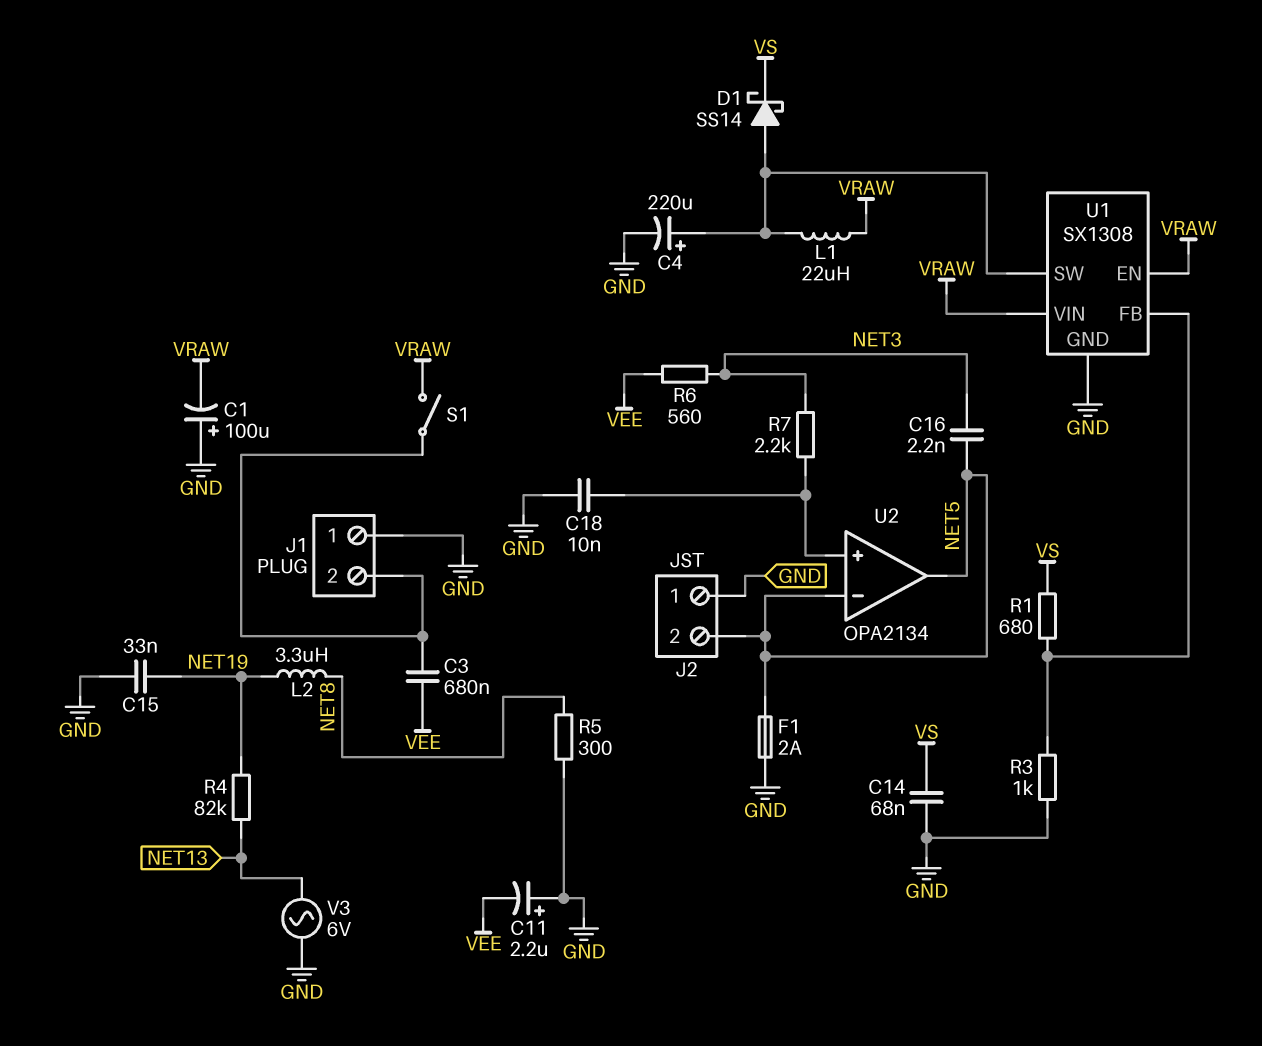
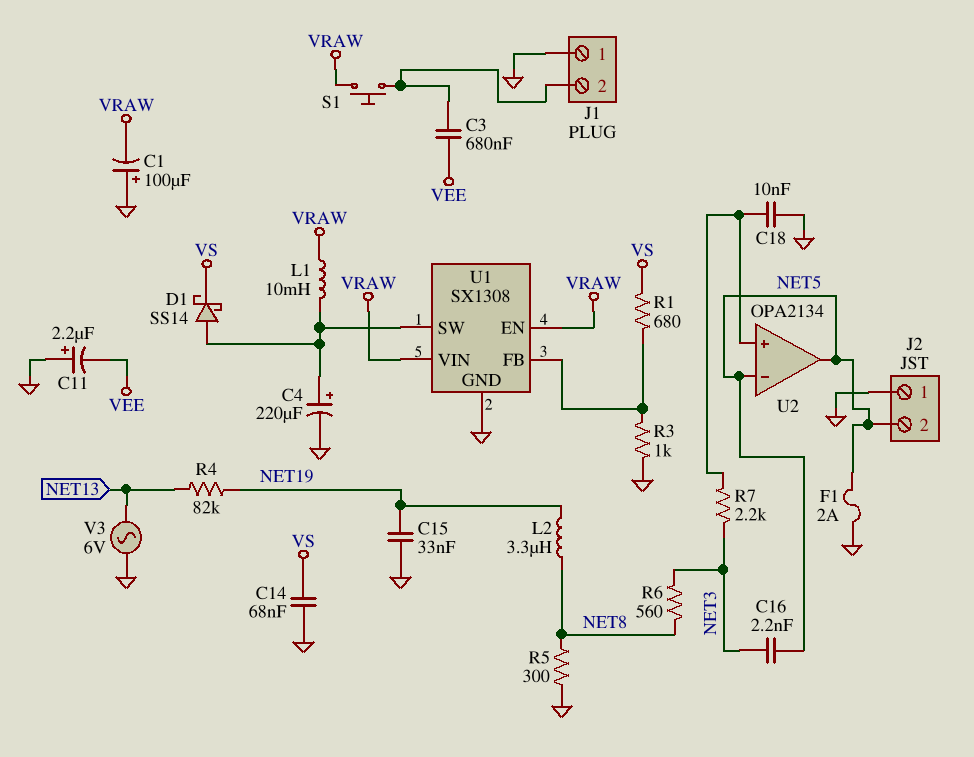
L1: 22uH (U1/SW, VRAW) -> 10mH (U1/SW, VRAW)
R6: 560 (NET3, VEE) -> 560 (NET3, NET8)
S1: switch (J1/2, VRAW) -> button (J1/2, VRAW)

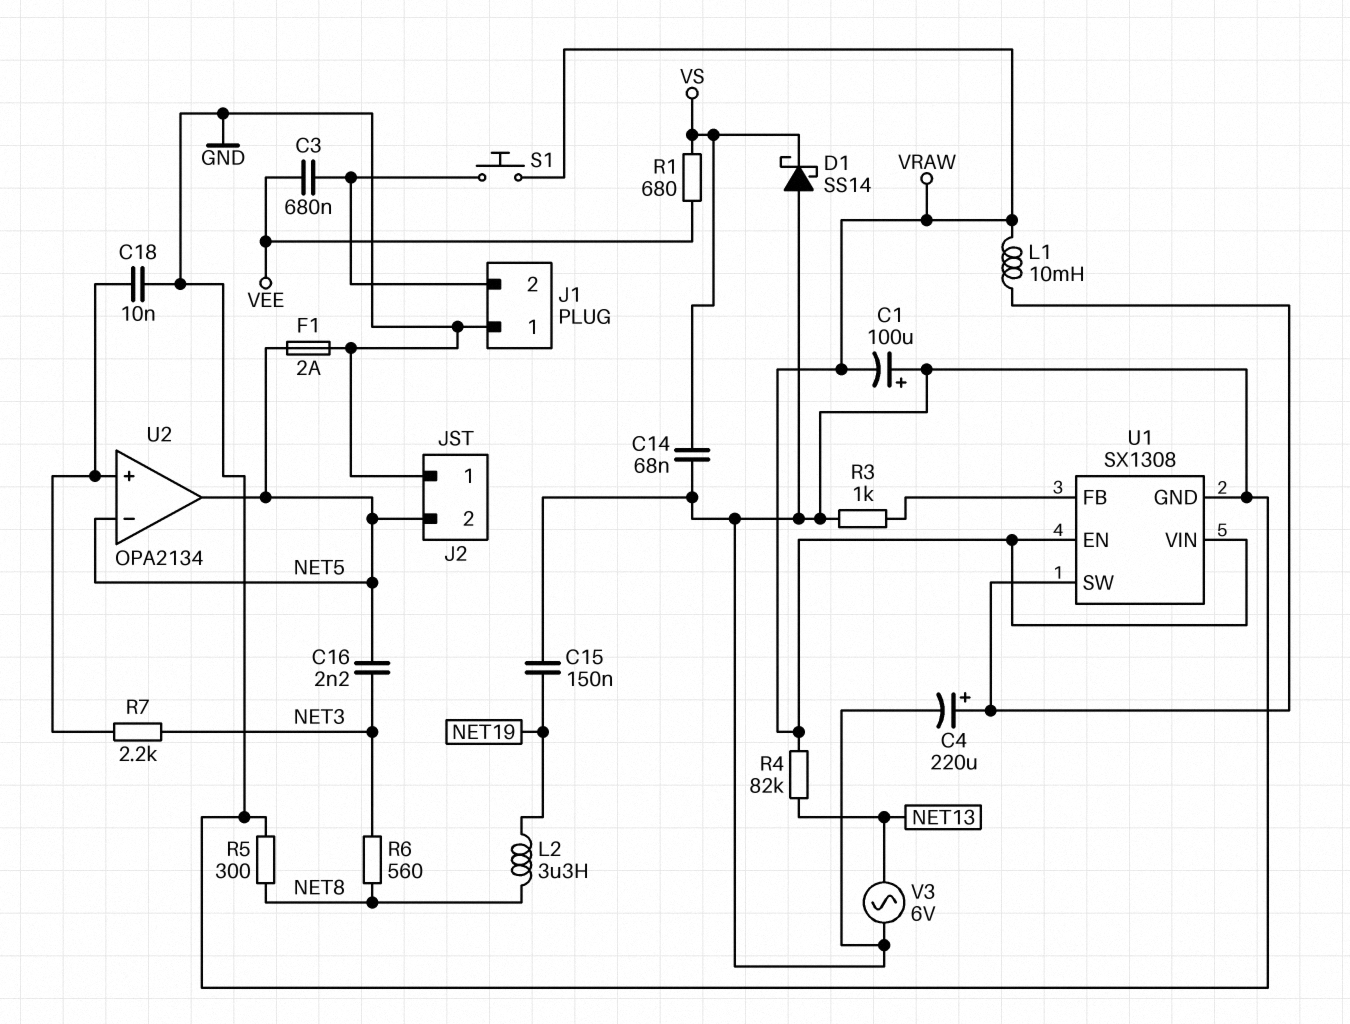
C11: 2.2uF (plus GND, minus VEE) -> none
C15: 33nF (GND, NET19) -> 150nF (GND, NET19)
D1: schottky SS14 (A U1/SW, K VS) -> schottky SS14 (A GND, K VS)
R1: 680 (U1/FB, VS) -> 680 (VEE, VS)
R4: 82k (NET13, NET19) -> 82k (NET13, VRAW)

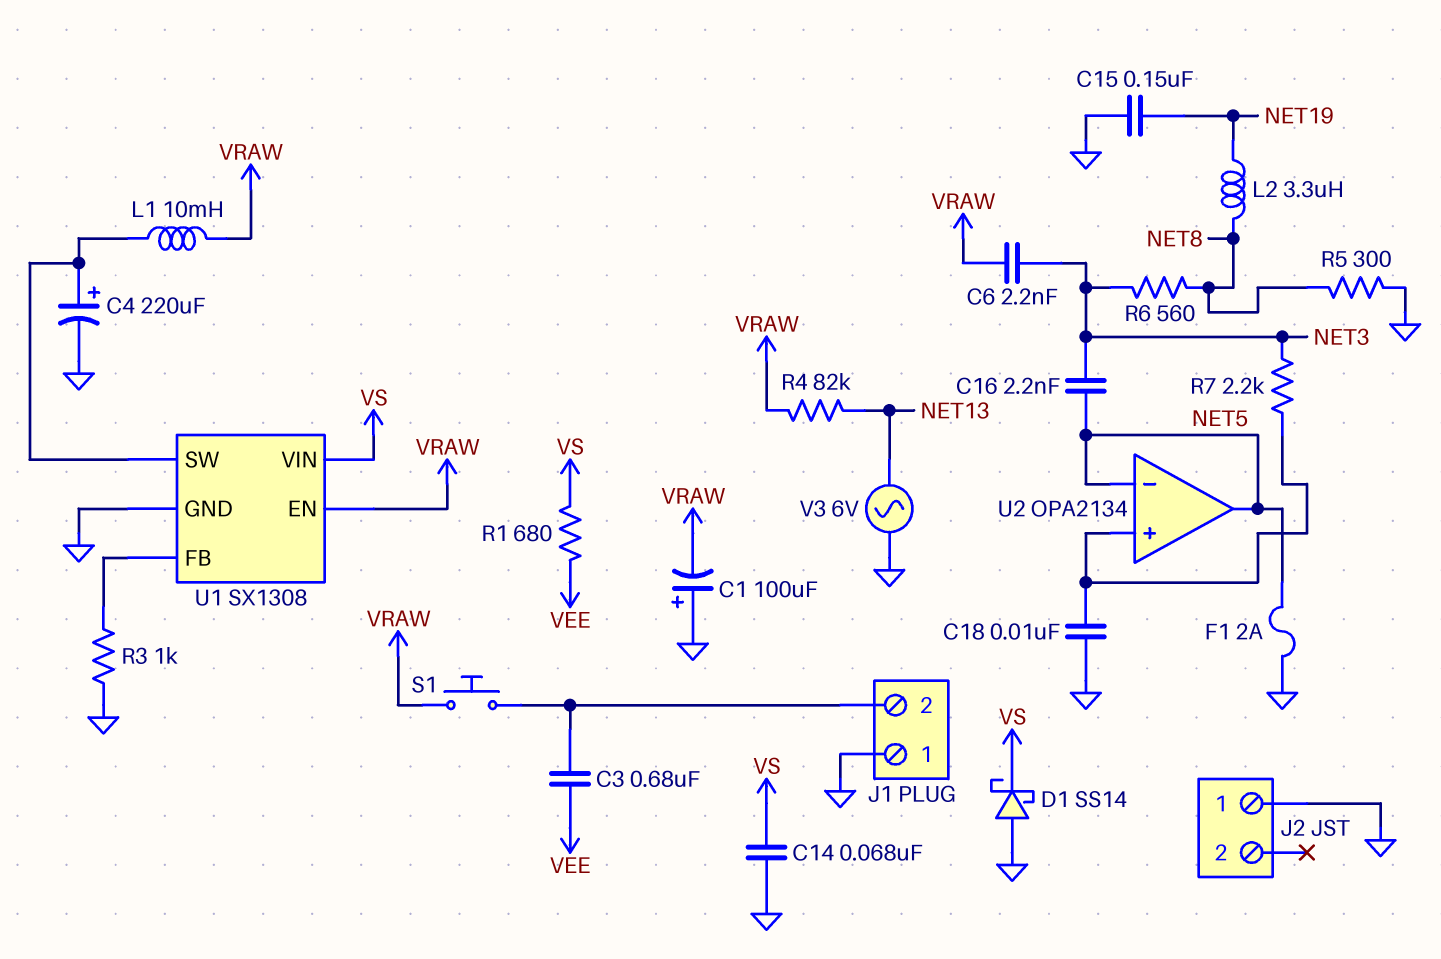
C6: none -> 2.2nF (NET3, VRAW)
J2 pin 2: NET5 -> none
U1 pin VIN: VRAW -> VS

